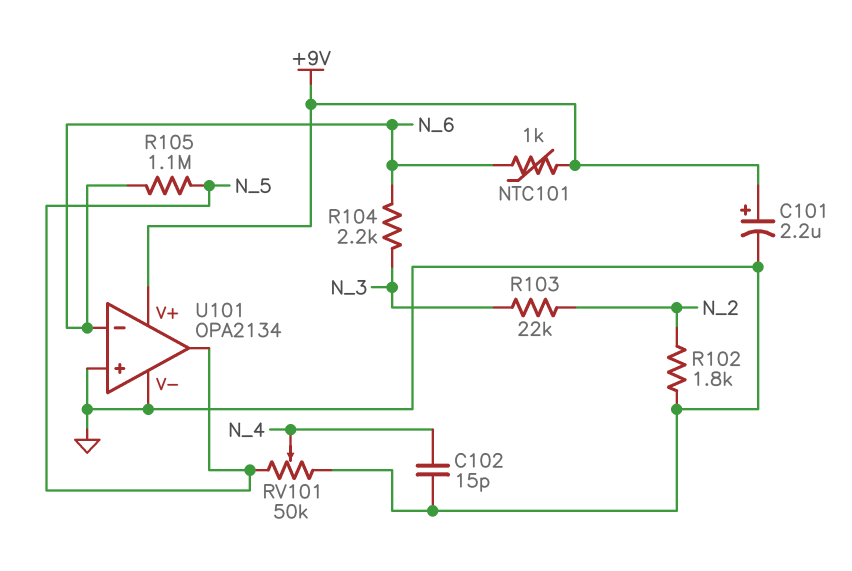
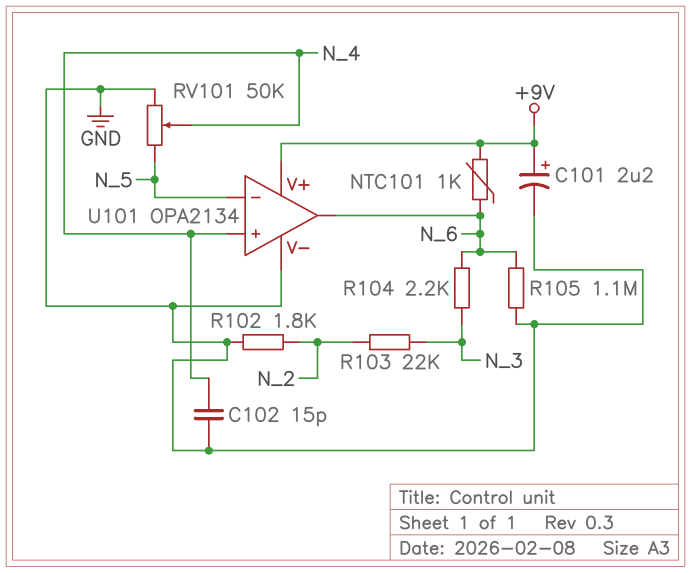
R105: 1.1M (N_5, N_6) -> 1.1M (GND, N_6)
U101 pin in+: GND -> N_4
U101 pin in-: N_6 -> N_5
U101 pin out: N_5 -> N_6

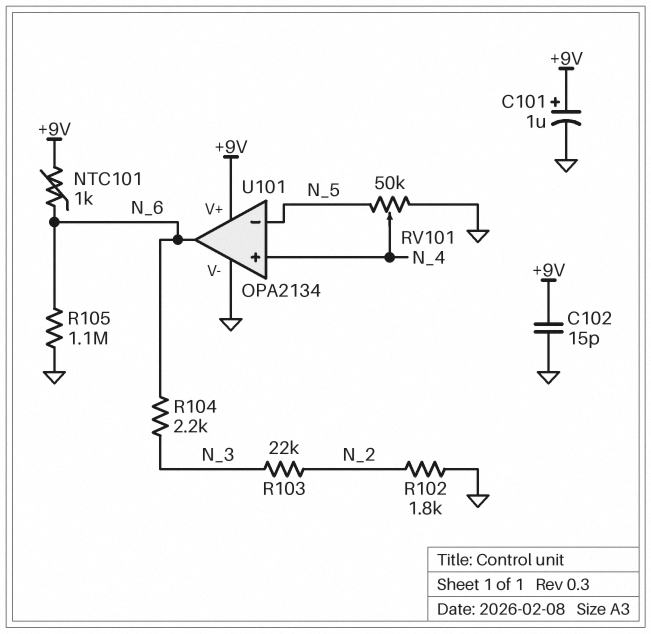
C101: 2.2uF (plus +9V, minus GND) -> 1uF (plus +9V, minus GND)
C102: 15pF (GND, N_4) -> 15pF (+9V, GND)

